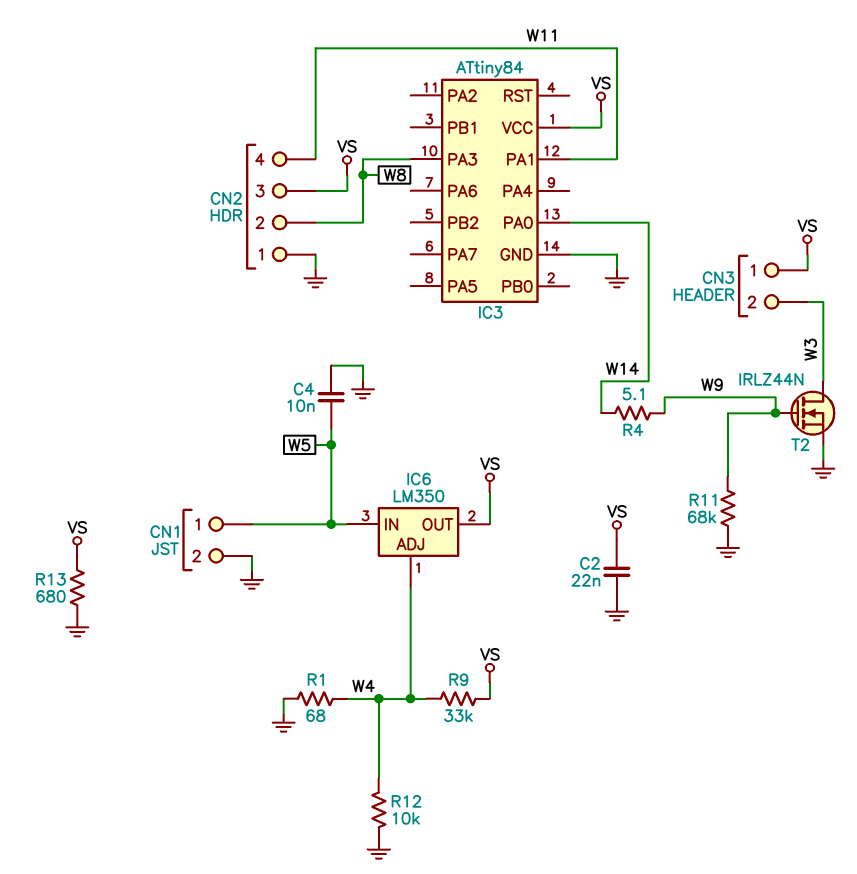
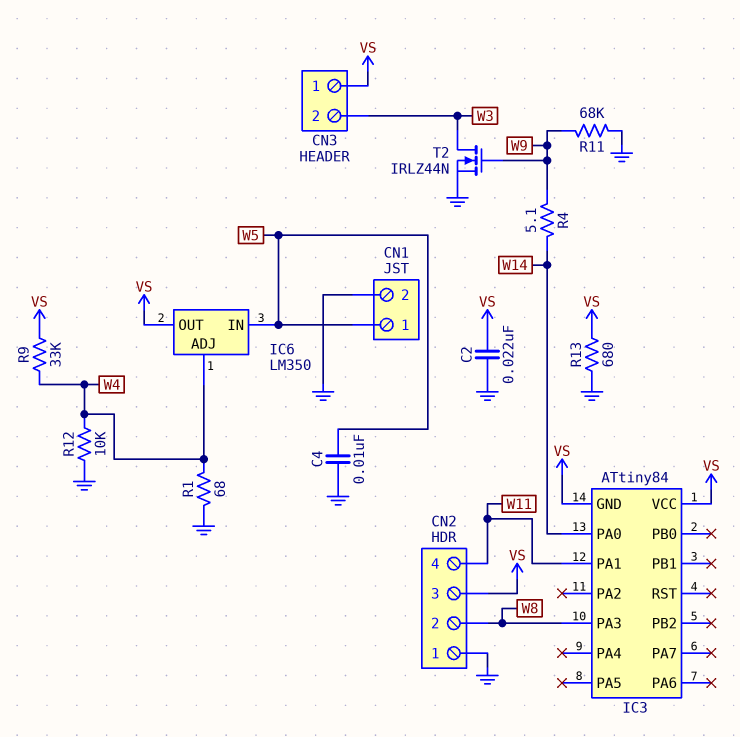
IC3 pin GND: GND -> VS

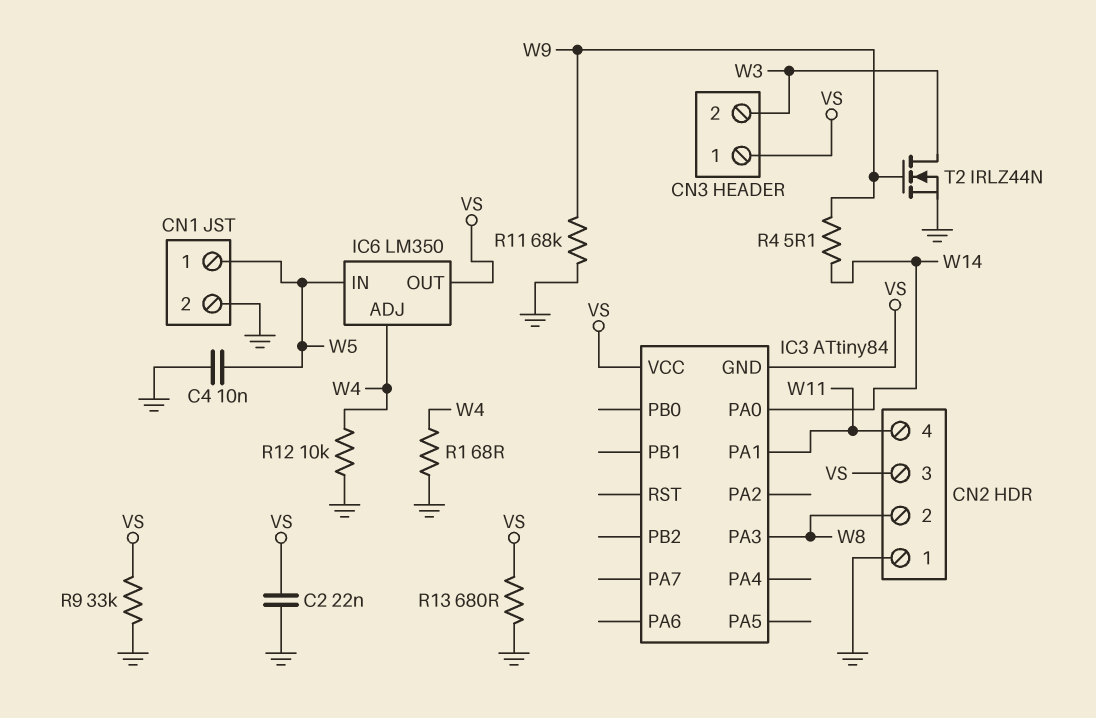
R9: 33k (VS, W4) -> 33k (GND, VS)

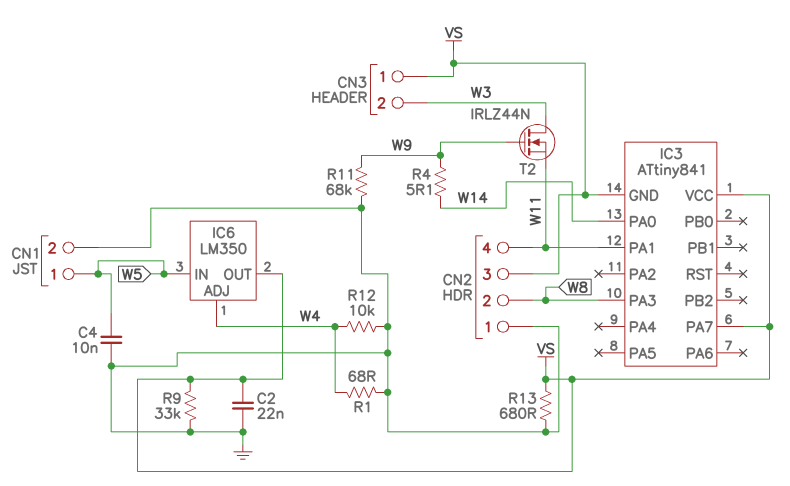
IC3: ATtiny84 -> ATtiny841
IC3 pin PA7: none -> VS
T2: NMOS IRLZ44N (G W9, D W3, S GND) -> NMOS IRLZ44N (G W9, D W3, S W11)

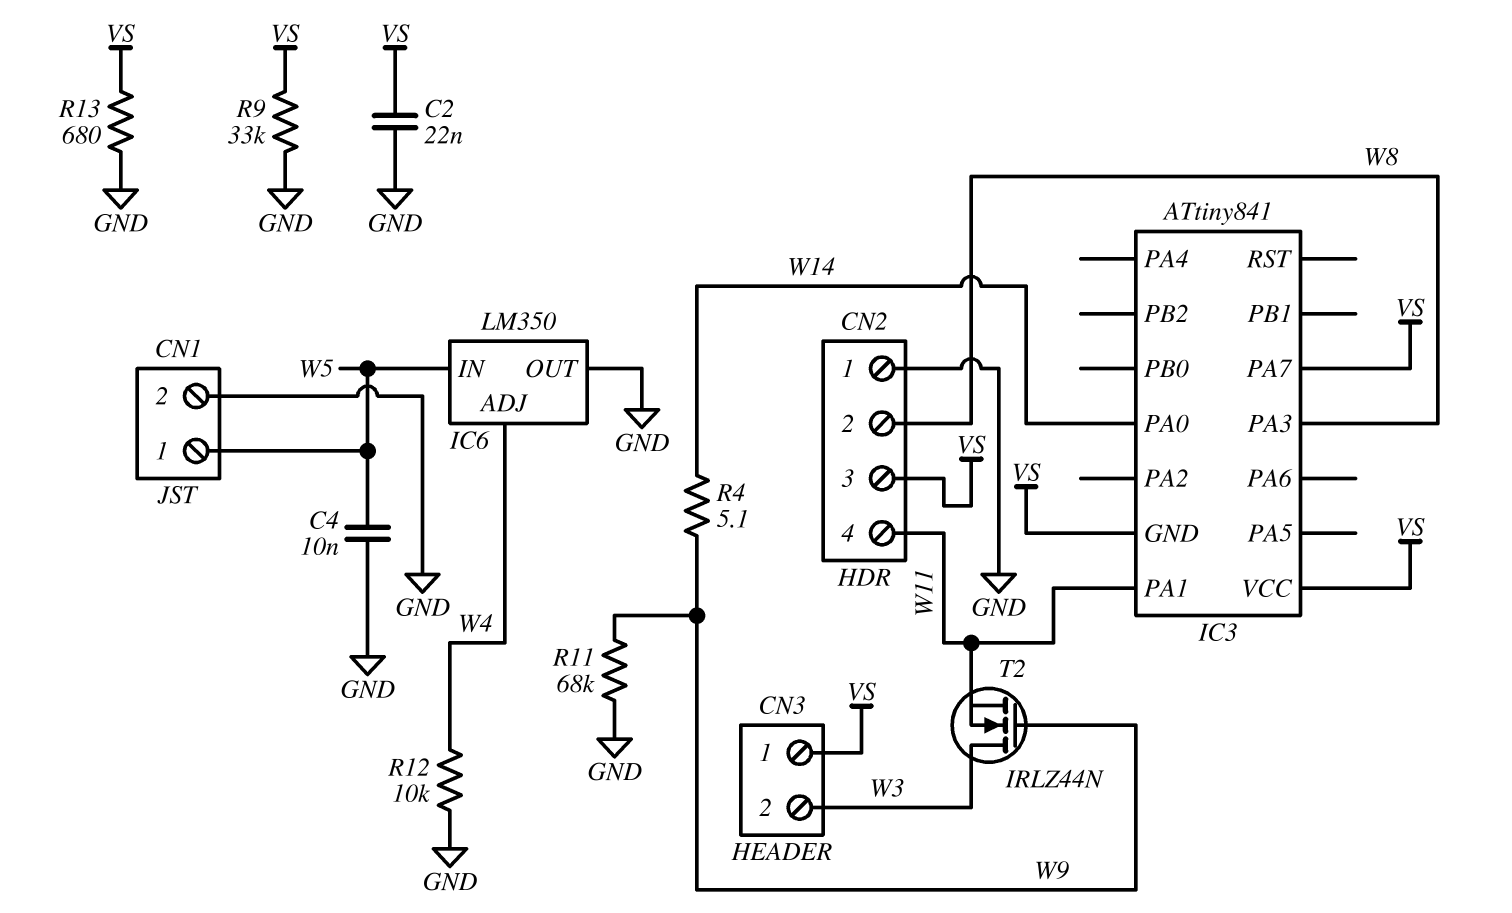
IC6 pin OUT: VS -> GND
R1: 68 (GND, W4) -> none

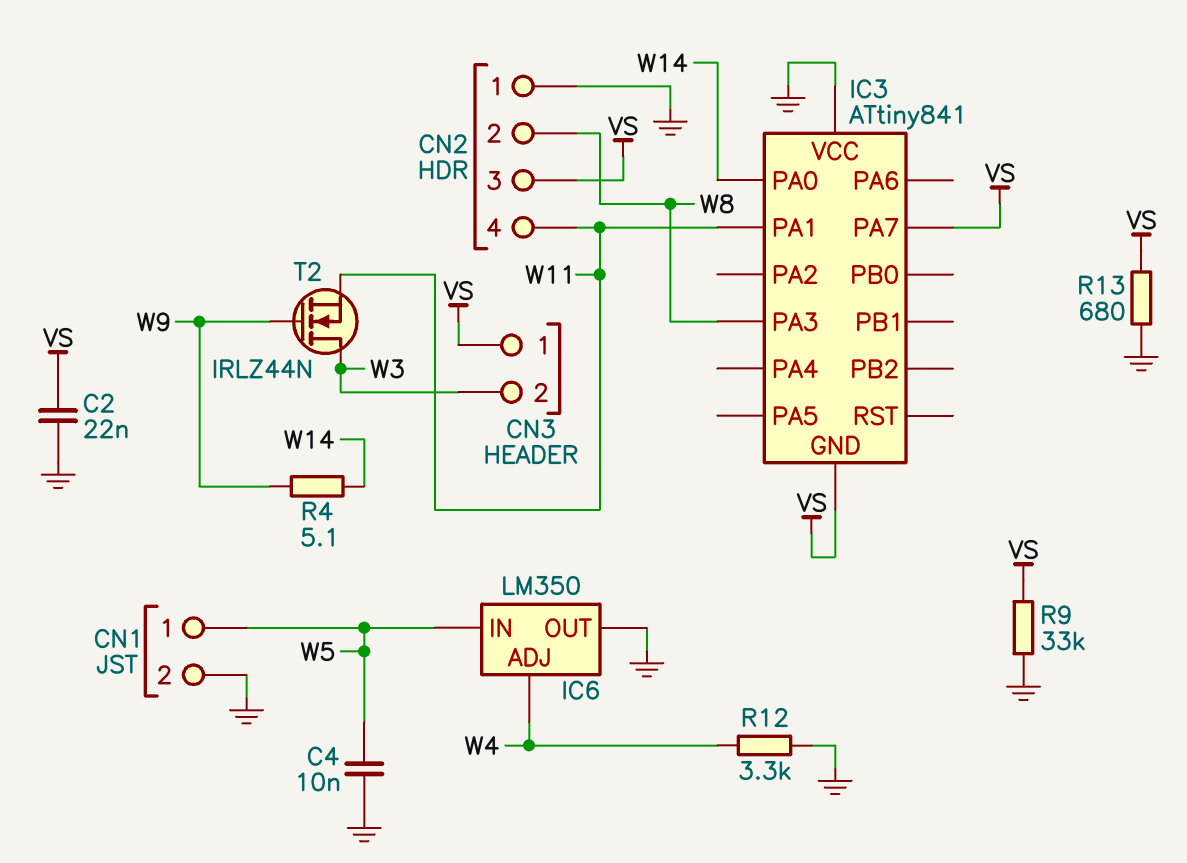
IC3 pin VCC: VS -> GND
R11: 68k (GND, W9) -> none
R12: 10k (GND, W4) -> 3.3k (GND, W4)

